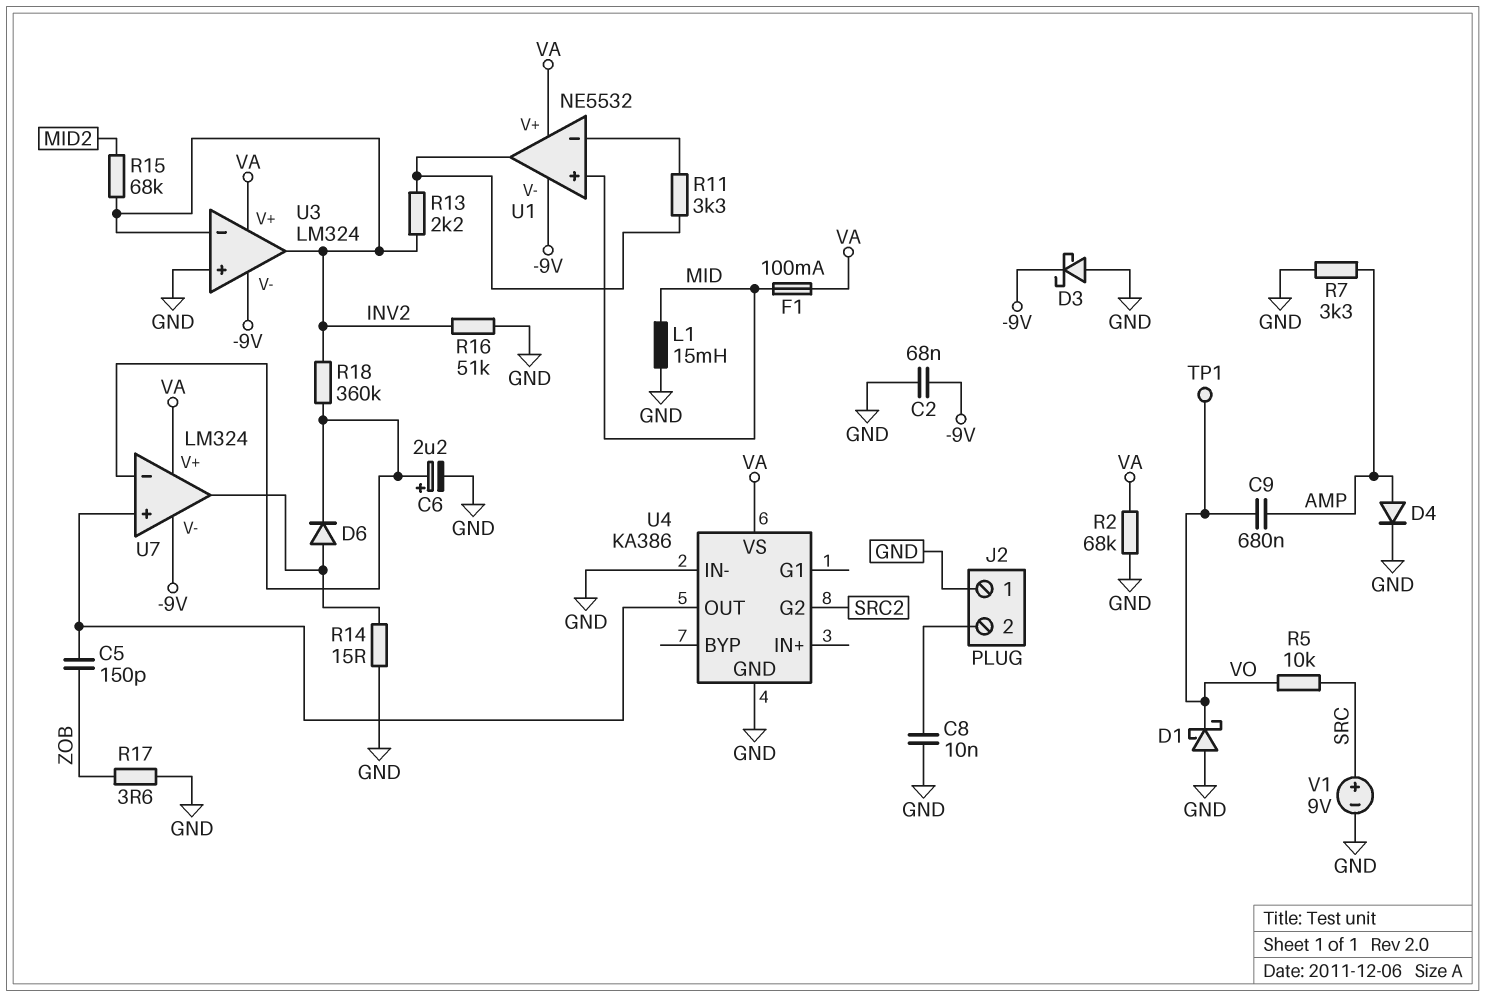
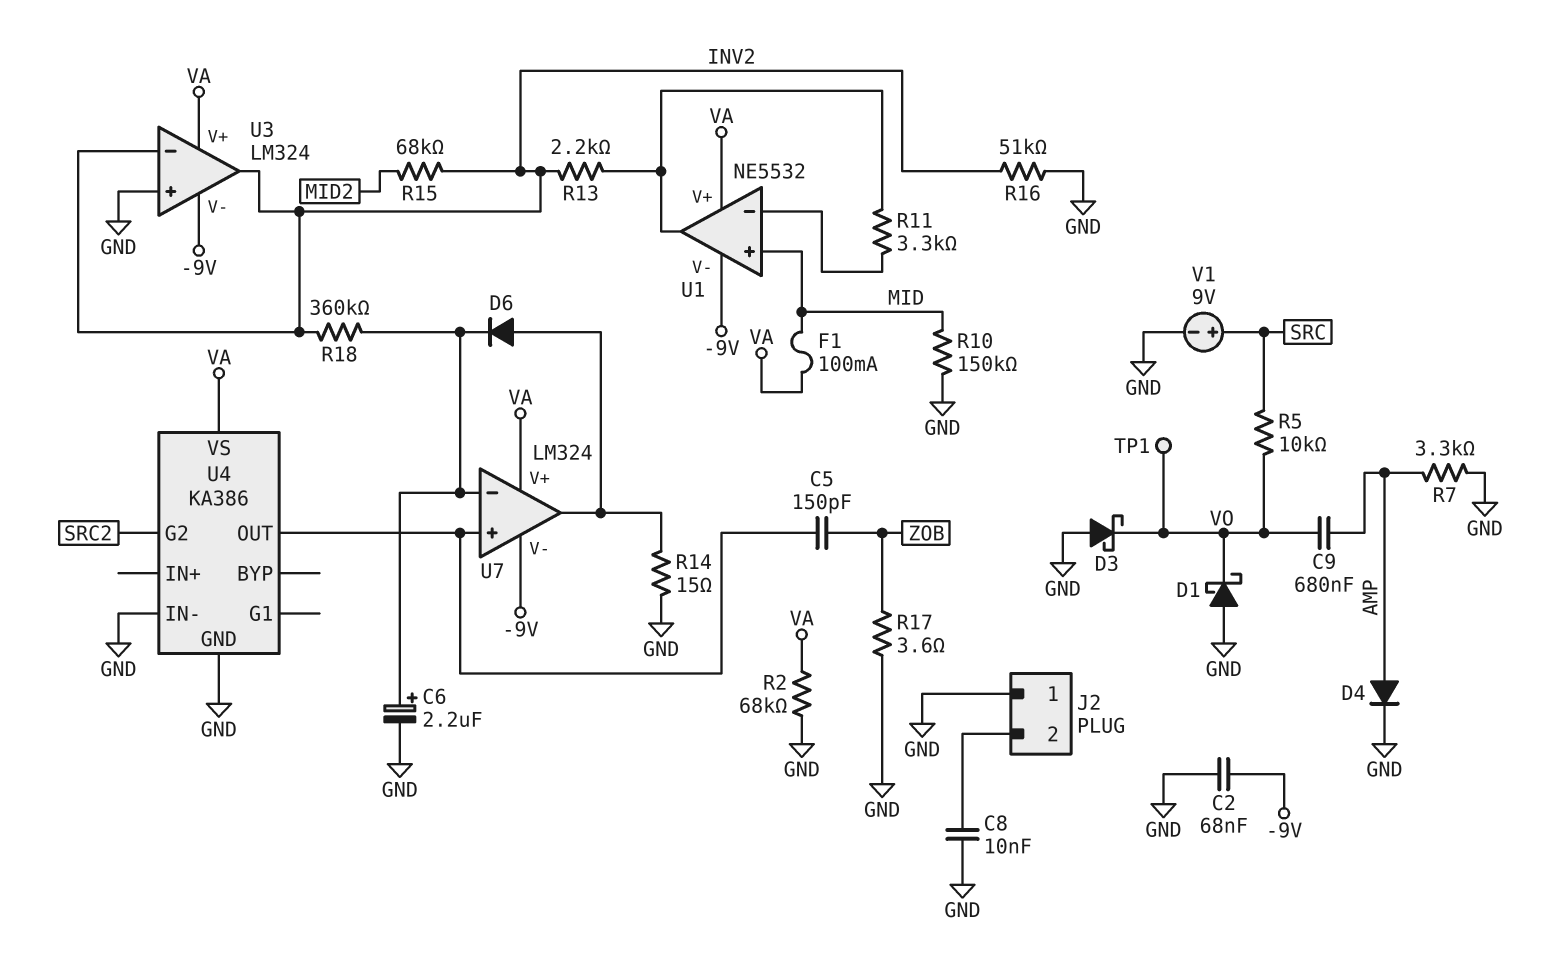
D3: schottky (A GND, K -9V) -> schottky (A GND, K VO)
L1: 15mH (GND, MID) -> none
R10: none -> 150k (GND, MID)

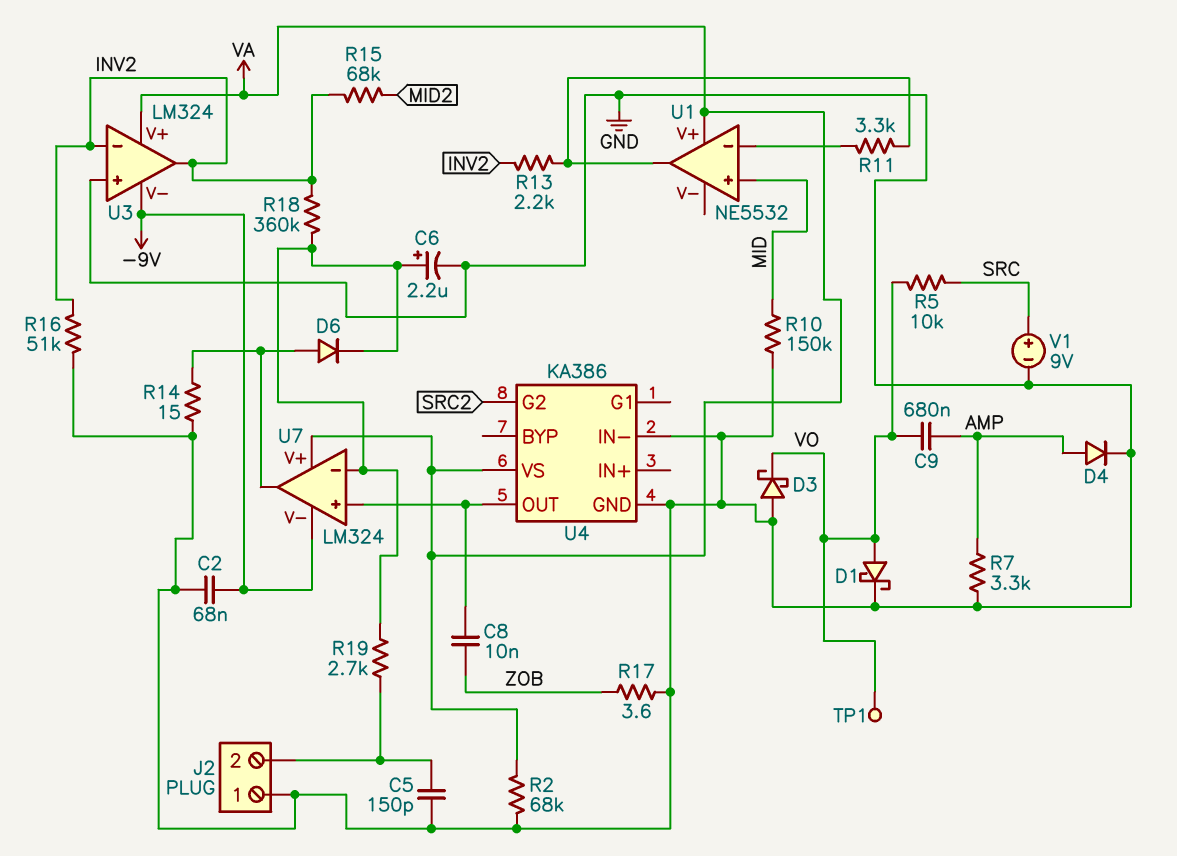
C5: 150pF (U4/OUT, ZOB) -> 150pF (GND, J2/2)
C8: 10nF (GND, J2/2) -> 10nF (U4/OUT, ZOB)
D1: schottky (A GND, K VO) -> schottky (A VO, K GND)
F1: 100mA (MID, VA) -> none
R19: none -> 2.7k (J2/2, U7/in-)
U1 pin V-: -9V -> none

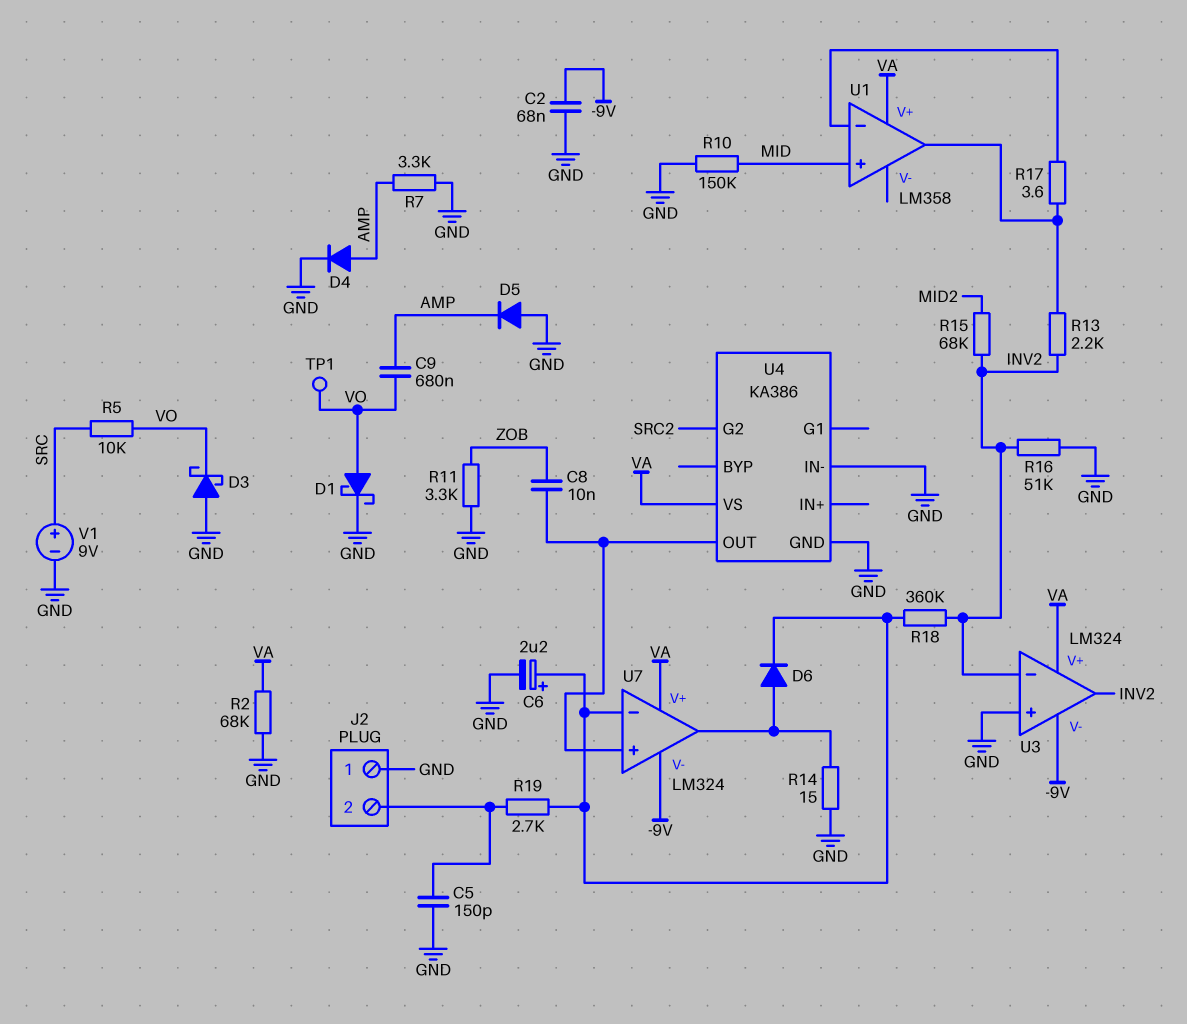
D5: none -> diode (A GND, K AMP)
R11: 3.3k (U1/in-, U1/out) -> 3.3k (GND, ZOB)
R17: 3.6 (GND, ZOB) -> 3.6 (U1/in-, U1/out)
U1: NE5532 -> LM358

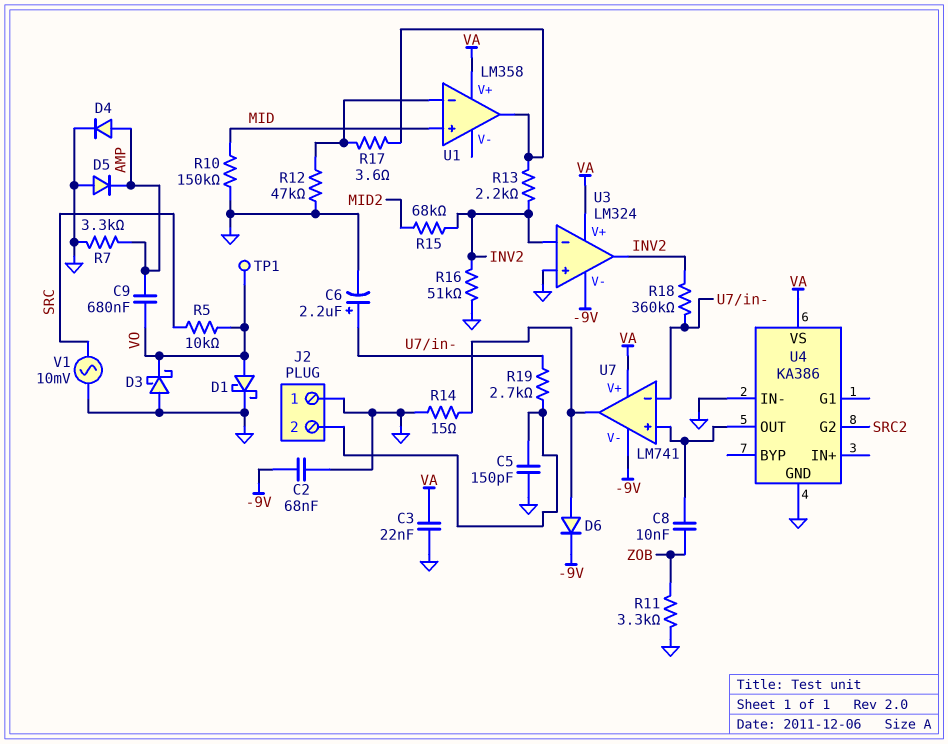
C3: none -> 22nF (GND, VA)
D6: diode (A U7/out, K U7/in-) -> diode (A U7/out, K -9V)
R2: 68k (GND, VA) -> none
R12: none -> 47k (GND, U1/in-)
U7: LM324 -> LM741
V1: 9V (plus SRC, minus GND) -> AC 10mV (GND, SRC)

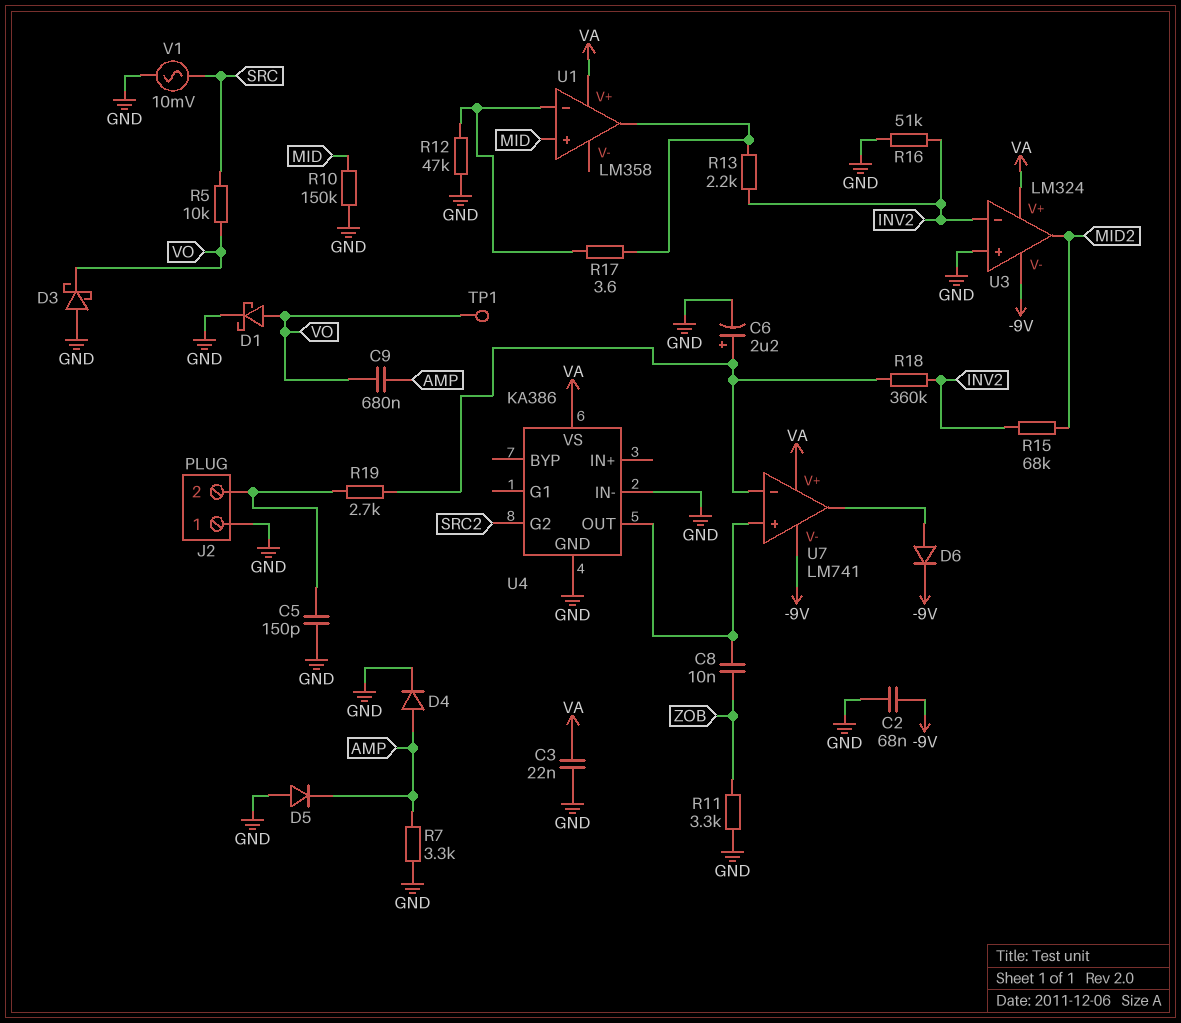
R14: 15 (GND, U7/out) -> none
U3 pin out: INV2 -> MID2

